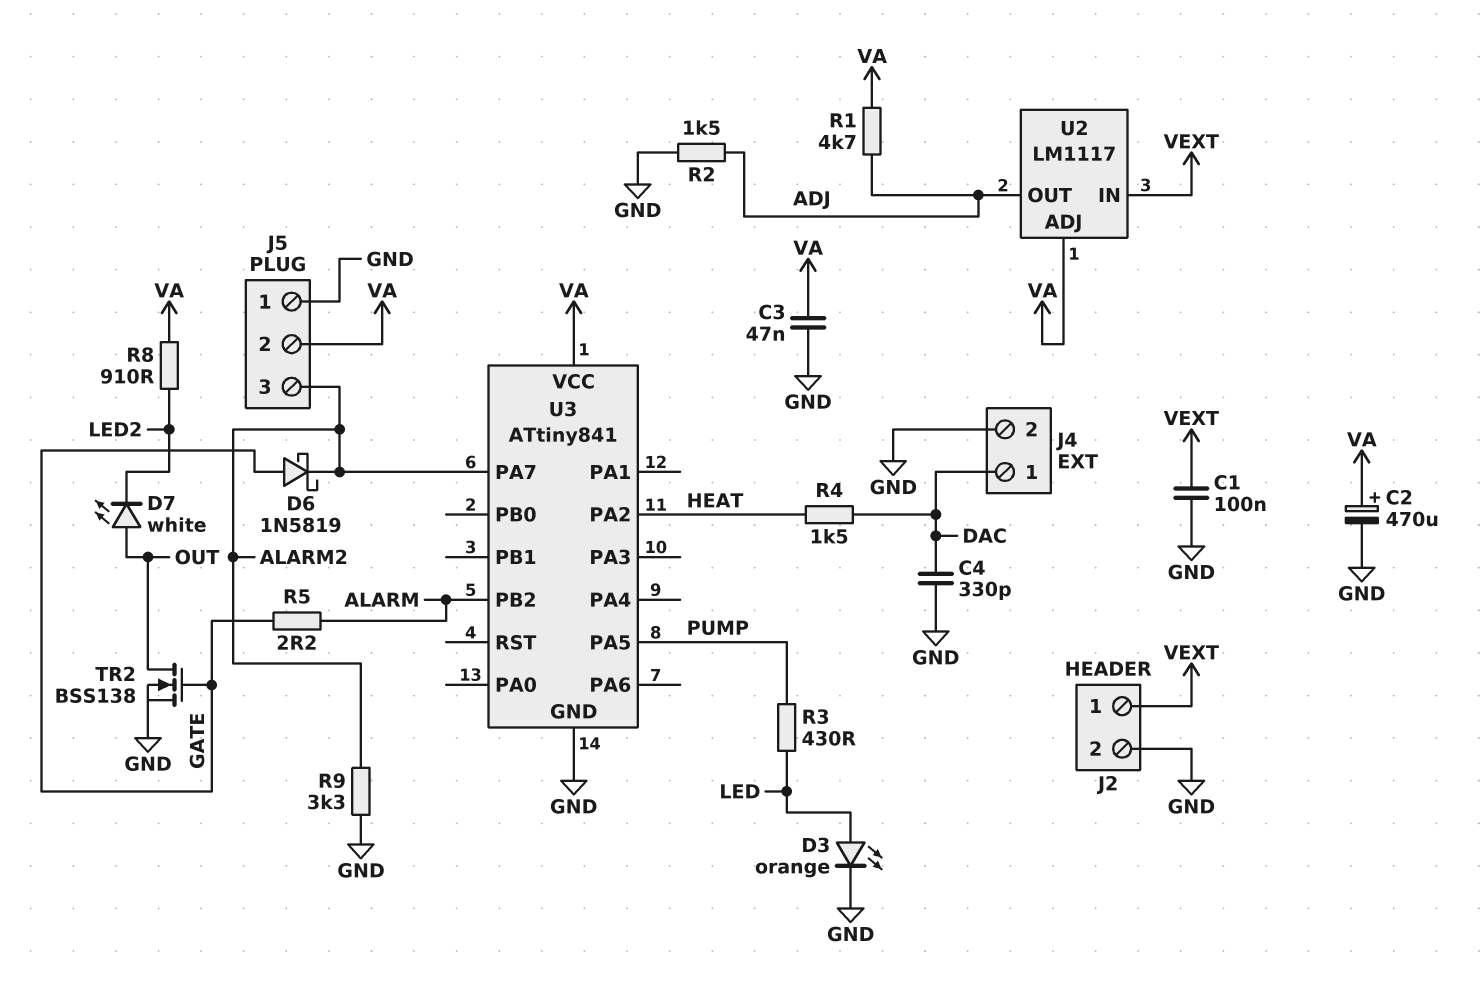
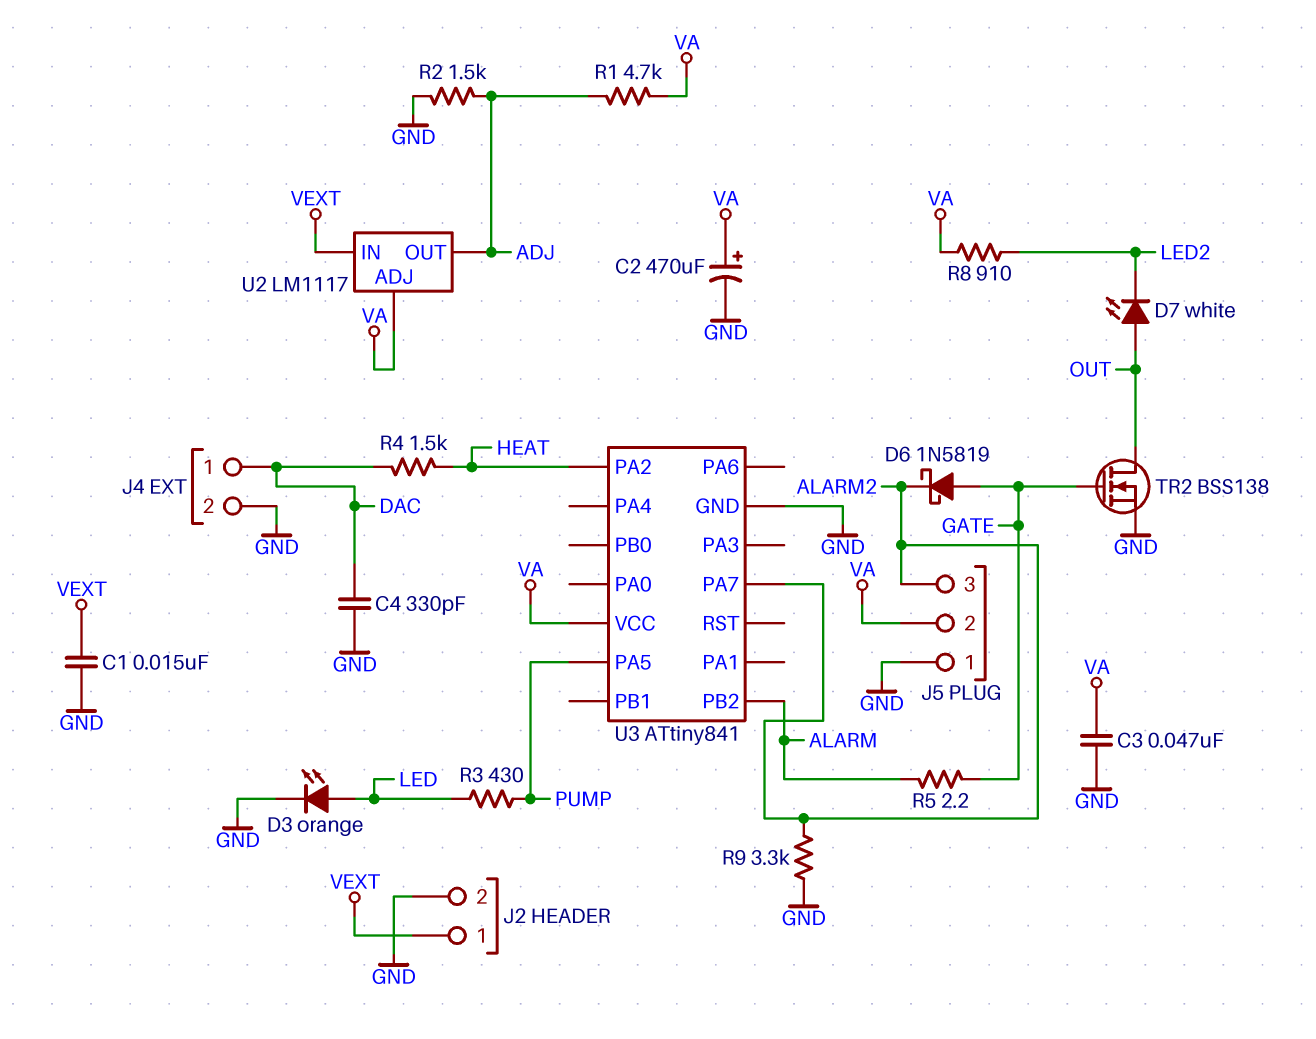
C1: 100nF (GND, VEXT) -> 15nF (GND, VEXT)

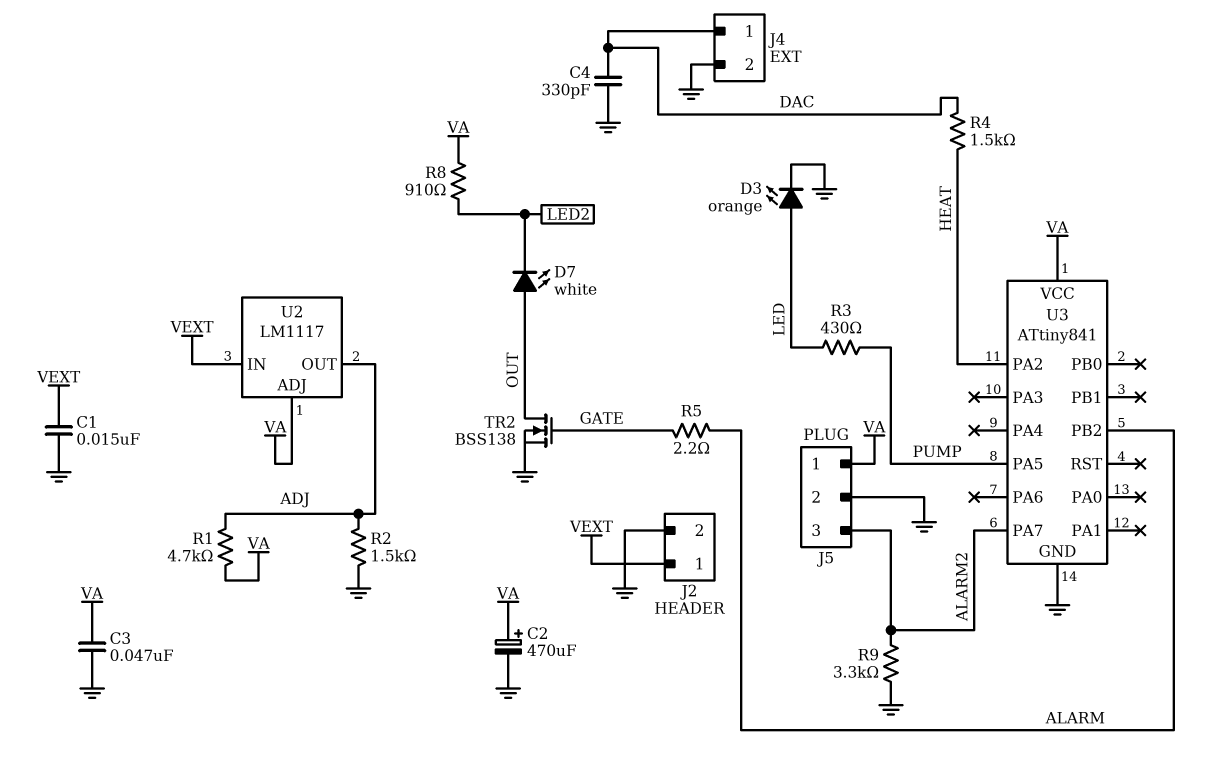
D6: schottky 1N5819 (A GATE, K ALARM2) -> none
J5 pin 1: GND -> VA
J5 pin 2: VA -> GND

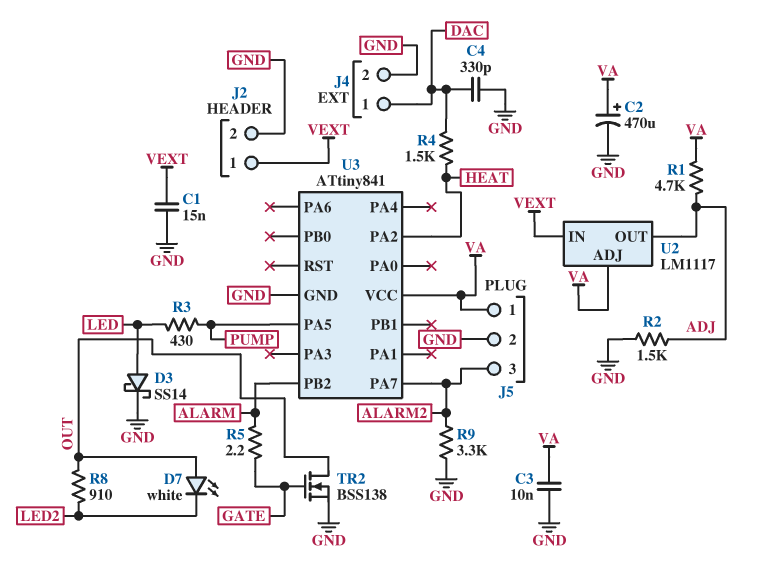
C3: 47nF (GND, VA) -> 10nF (GND, VA)
D3: LED orange (A LED, K GND) -> schottky SS14 (A LED, K GND)
R8: 910 (LED2, VA) -> 910 (LED2, OUT)

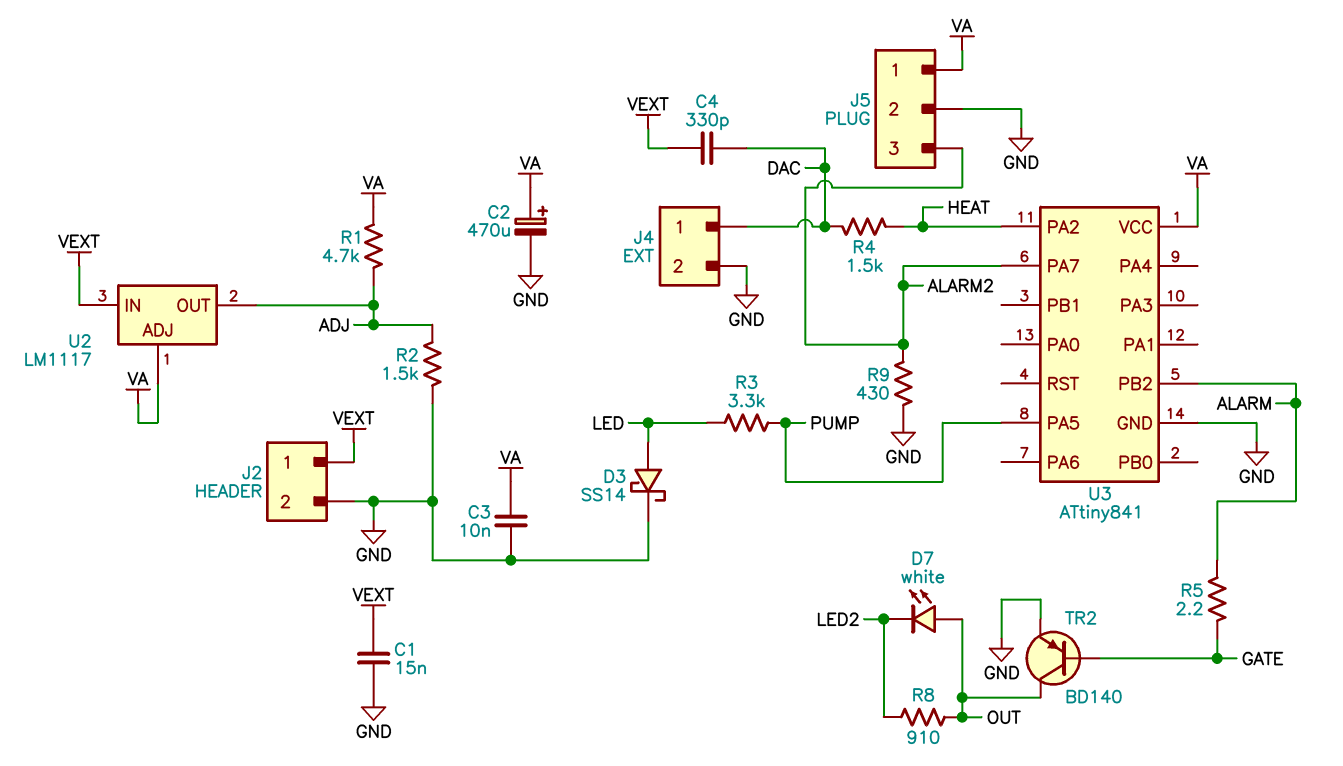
C4: 330pF (DAC, GND) -> 330pF (DAC, VEXT)
R3: 430 (LED, PUMP) -> 3.3k (LED, PUMP)
R9: 3.3k (ALARM2, GND) -> 430 (ALARM2, GND)
TR2: NMOS BSS138 (G GATE, D OUT, S GND) -> PNP BD140 (B GATE, C OUT, E GND)

